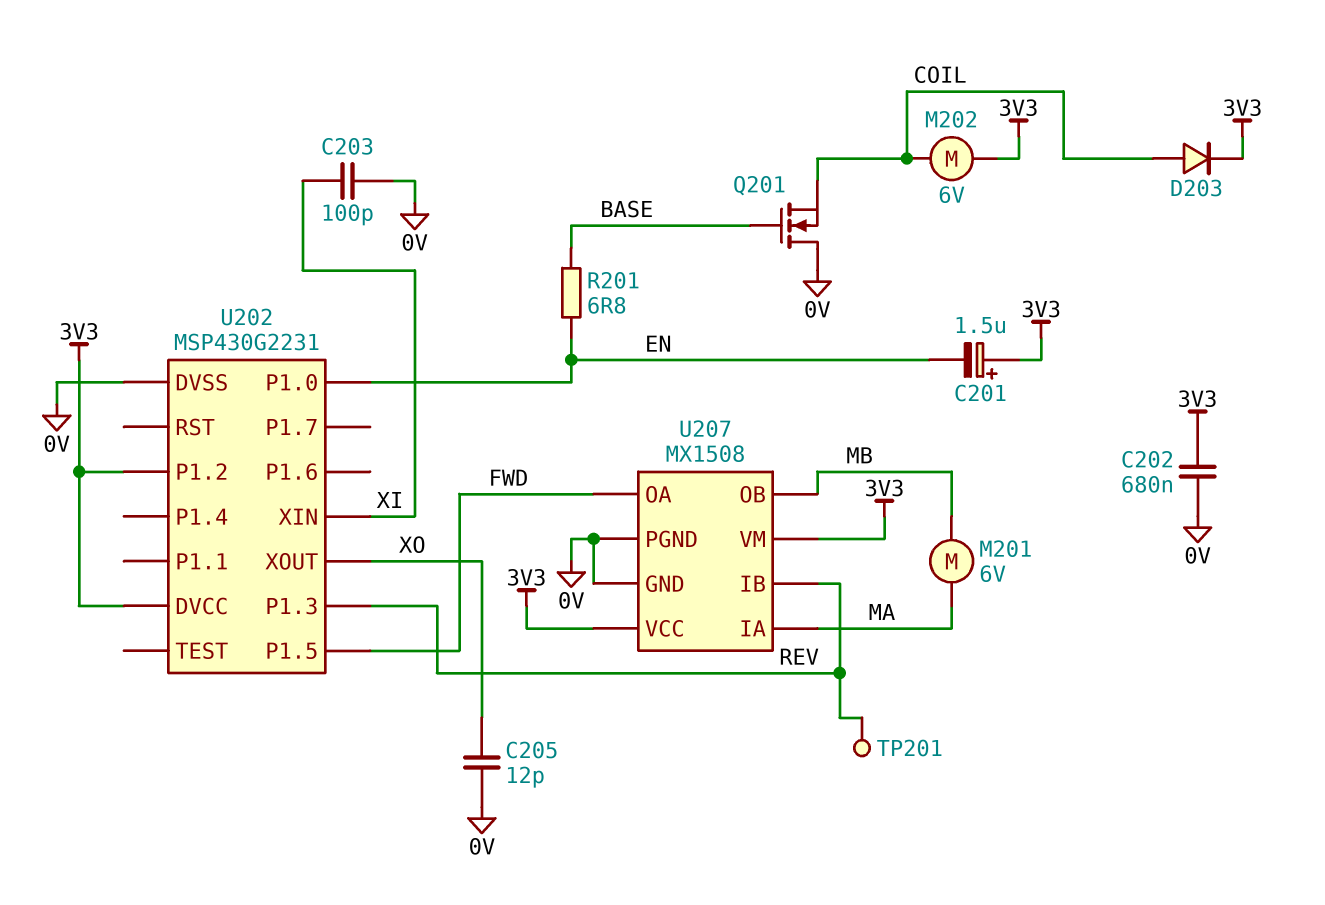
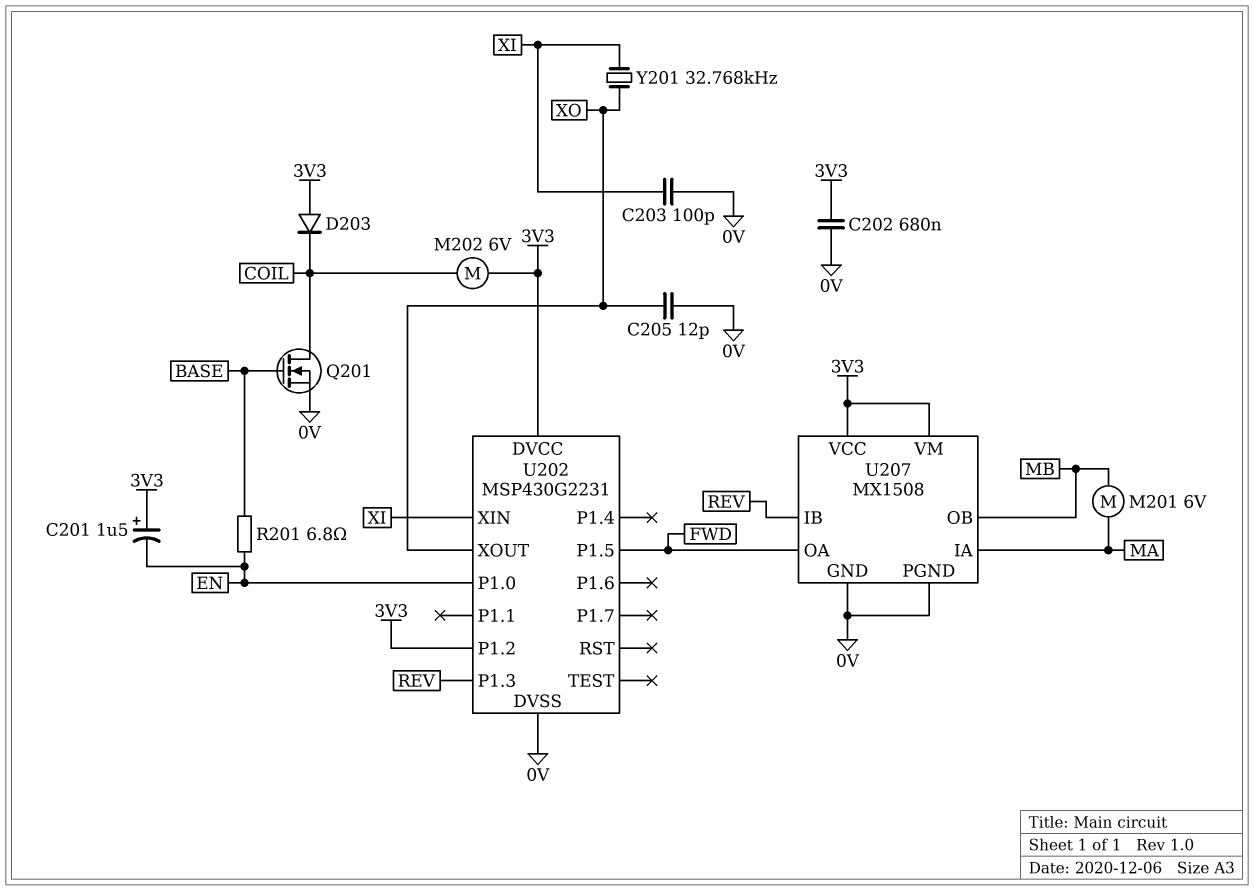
D203: diode (A COIL, K 3V3) -> diode (A 3V3, K COIL)
Q201: NMOS (G BASE, D 0V, S COIL) -> NMOS (G BASE, D COIL, S 0V)
TP201: test point (REV) -> none
Y201: none -> 32.768kHz (XI, XO)

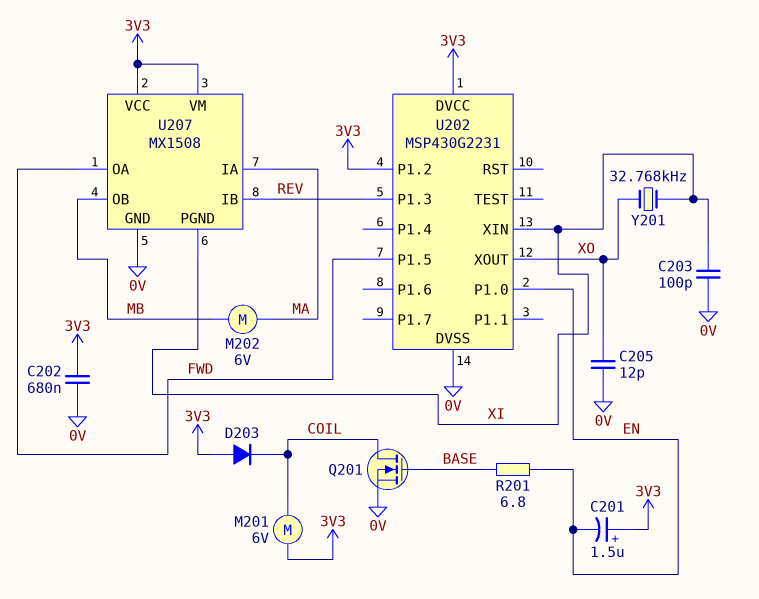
M201: motor 6V (MA, MB) -> motor 6V (3V3, COIL)
M202: motor 6V (3V3, COIL) -> motor 6V (MA, MB)
U207 pin PGND: 0V -> XI

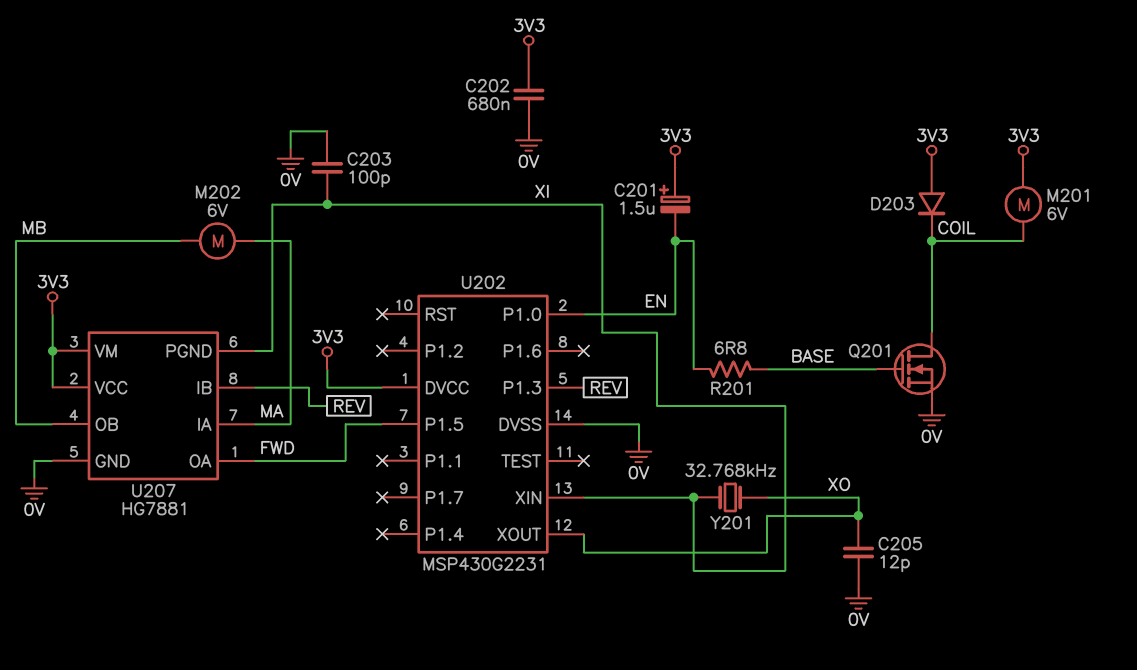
U202 pin P1.2: 3V3 -> none
U207: MX1508 -> HG7881

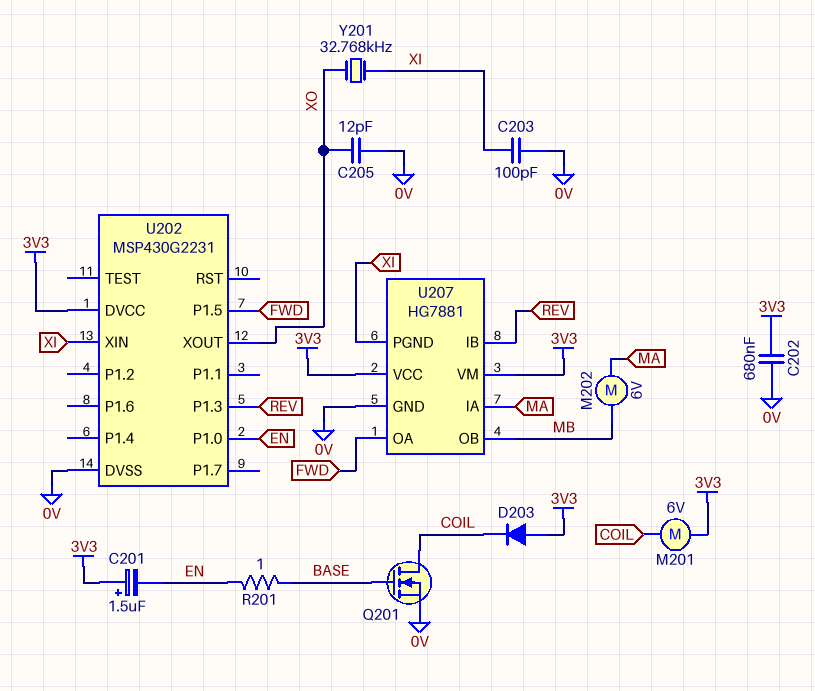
R201: 6.8 (BASE, EN) -> 1 (BASE, EN)

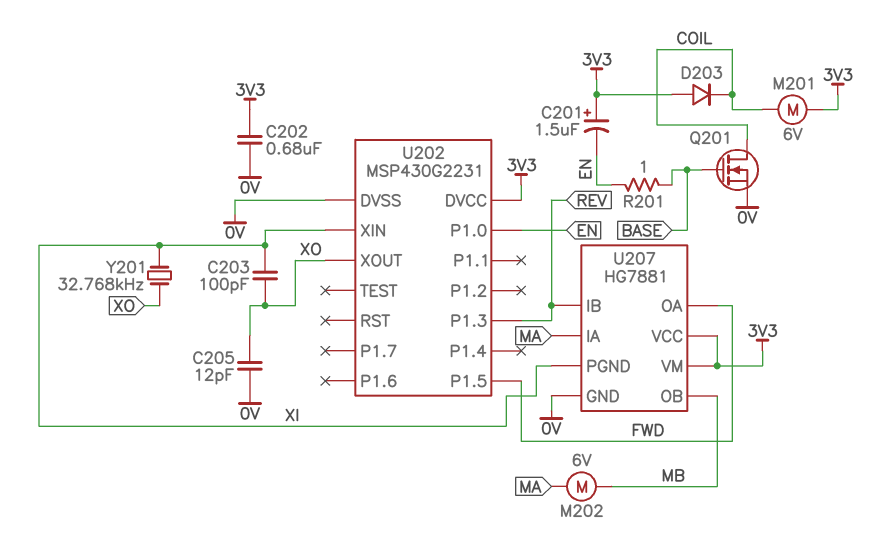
C203: 100pF (0V, XI) -> 100pF (XI, XO)

